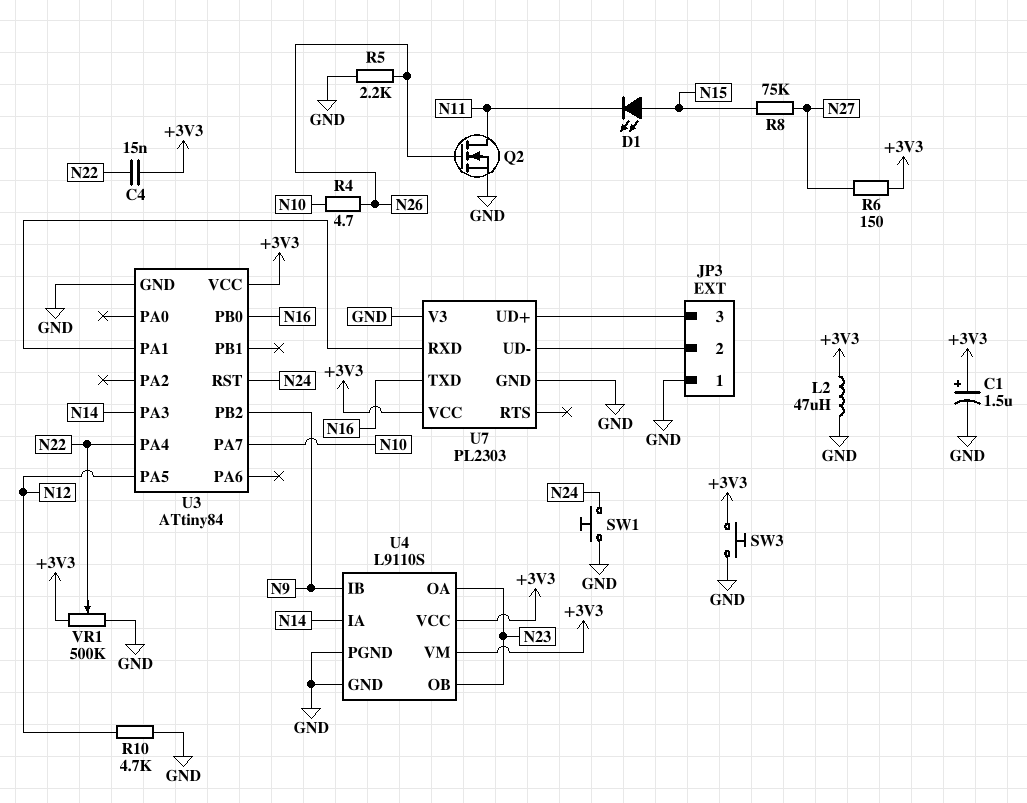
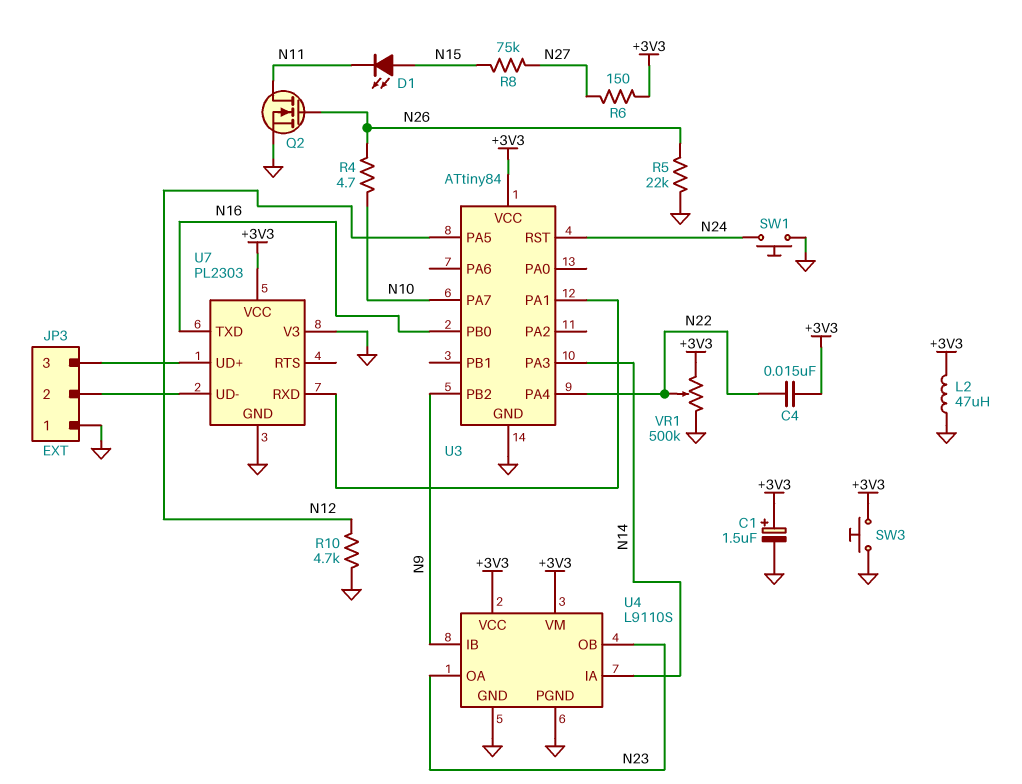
R5: 2.2k (GND, N26) -> 22k (GND, N26)

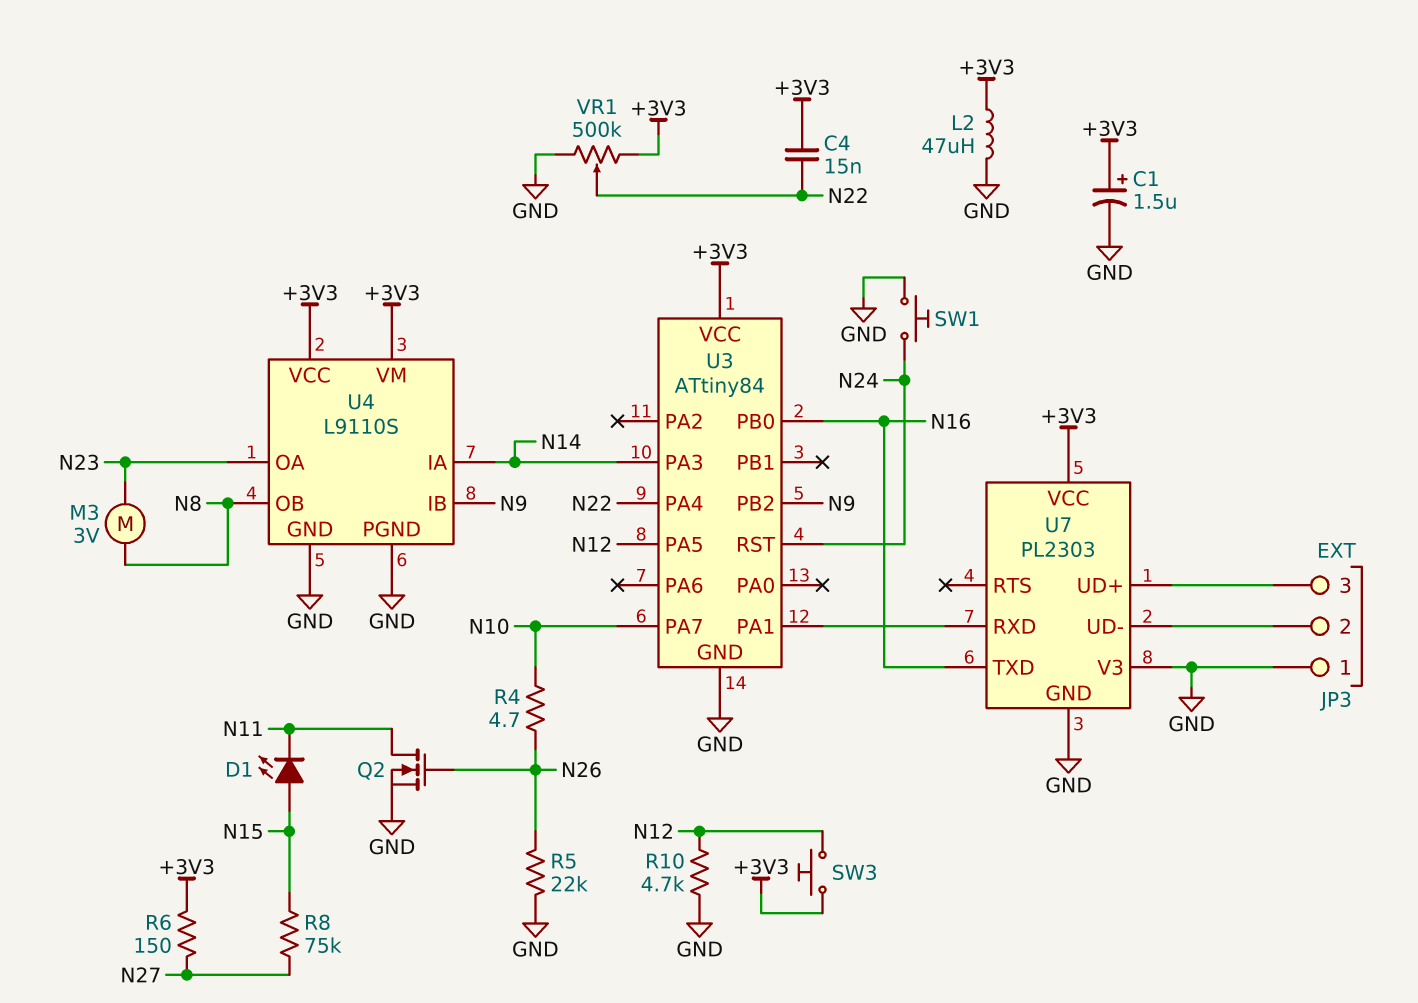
M3: none -> motor 3V (N8, N23)
SW3: button (+3V3, GND) -> button (+3V3, N12)
U4 pin OB: N23 -> N8

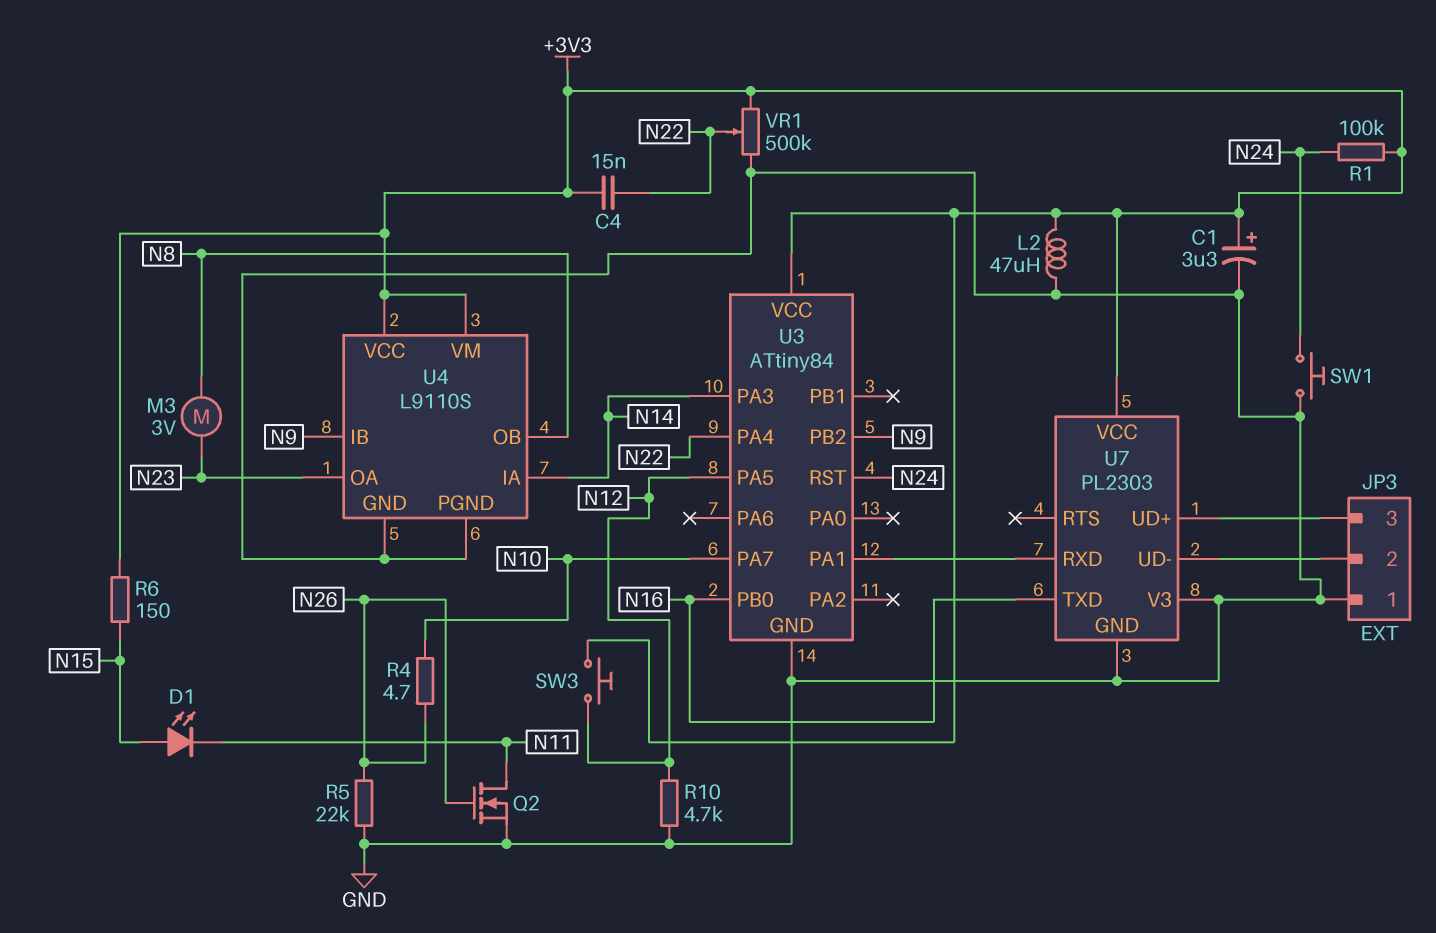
C1: 1.5uF (plus +3V3, minus GND) -> 3.3uF (plus +3V3, minus GND)
R1: none -> 100k (+3V3, N24)
R6: 150 (+3V3, N27) -> 150 (+3V3, N15)
R8: 75k (N15, N27) -> none

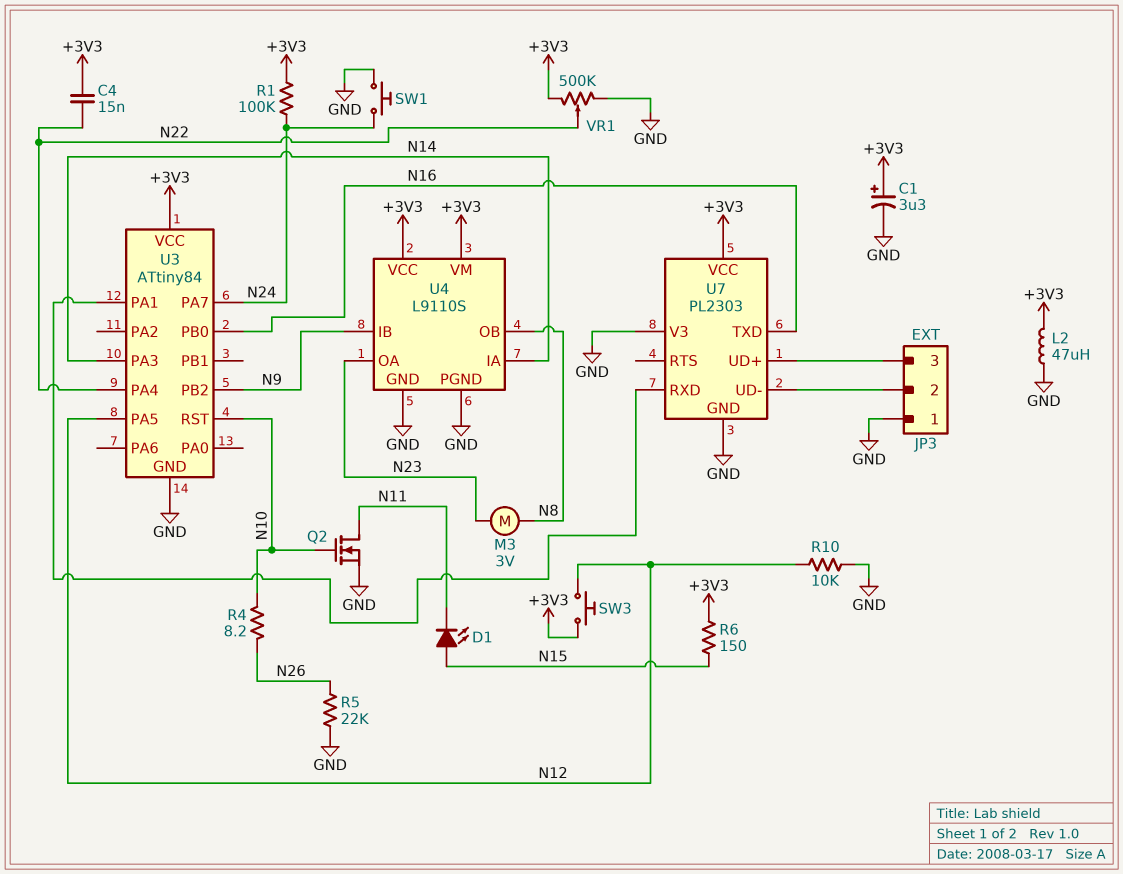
Q2: NMOS (G N26, D N11, S GND) -> NMOS (G N10, D N11, S GND)
R4: 4.7 (N10, N26) -> 8.2 (N10, N26)
R10: 4.7k (GND, N12) -> 10k (GND, N12)
U3 pin PA7: N10 -> N24
U3 pin RST: N24 -> N10

